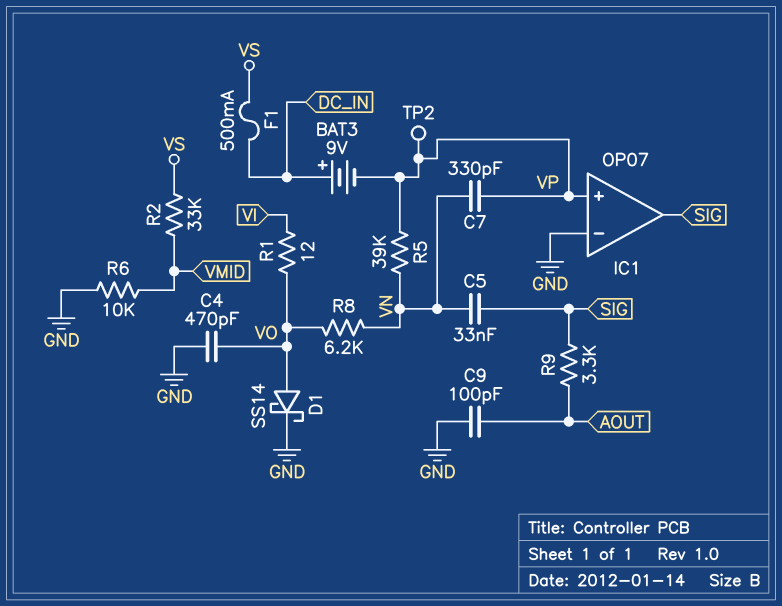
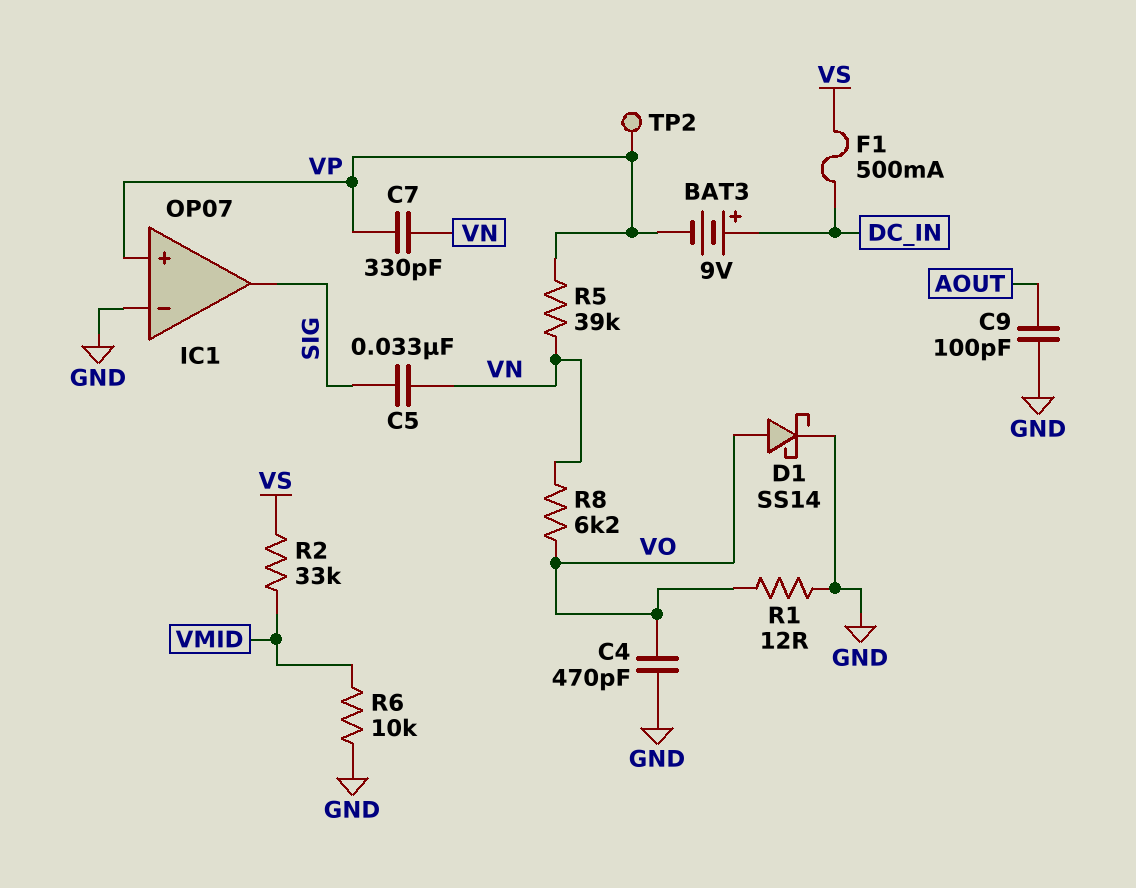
R1: 12 (VI, VO) -> 12 (GND, VO)
R9: 3.3k (AOUT, SIG) -> none

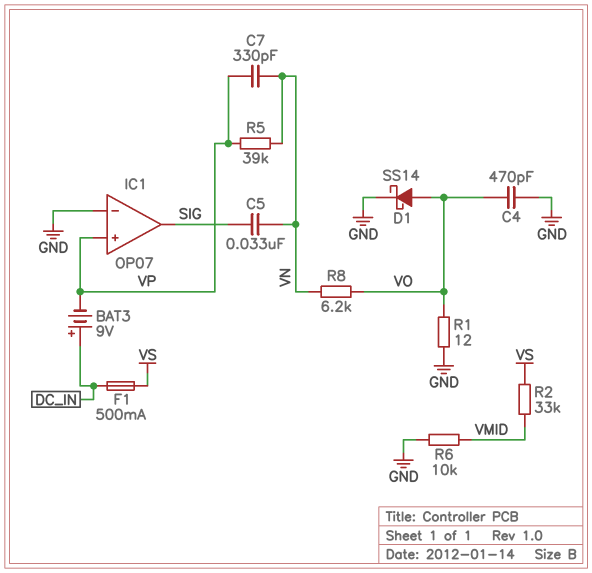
C9: 100pF (AOUT, GND) -> none
TP2: test point (VP) -> none

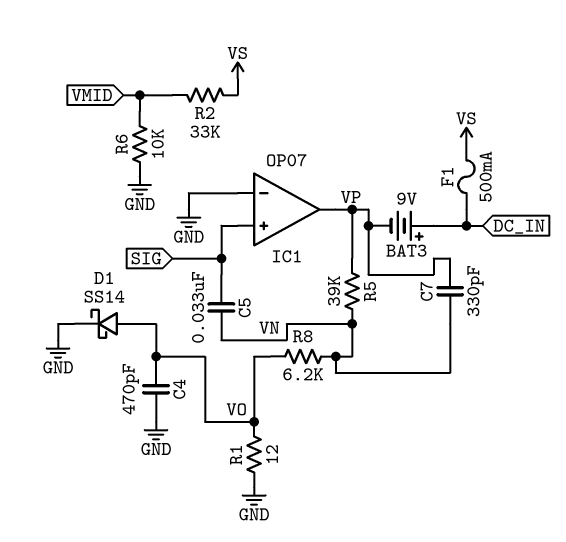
IC1 pin in+: VP -> SIG
IC1 pin out: SIG -> VP

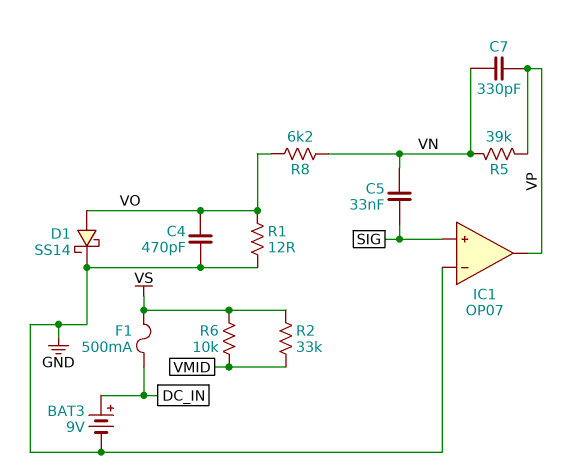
BAT3: 9V (plus DC_IN, minus VP) -> 9V (plus DC_IN, minus GND)
R6: 10k (GND, VMID) -> 10k (VMID, VS)

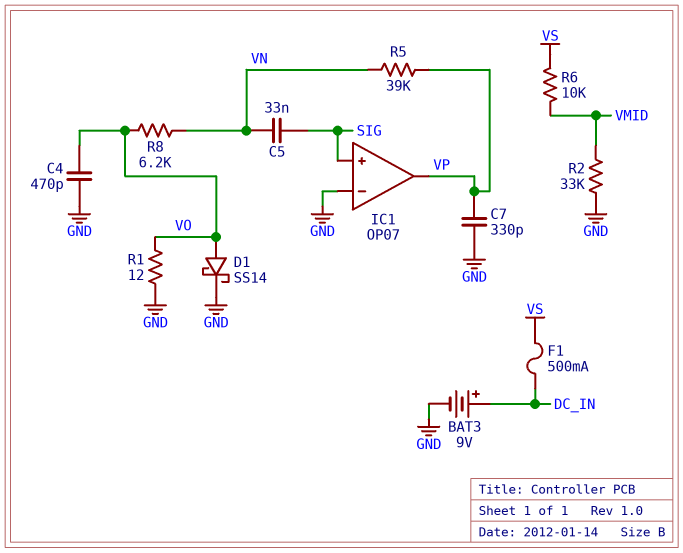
C7: 330pF (VN, VP) -> 330pF (GND, VP)
R2: 33k (VMID, VS) -> 33k (GND, VMID)

